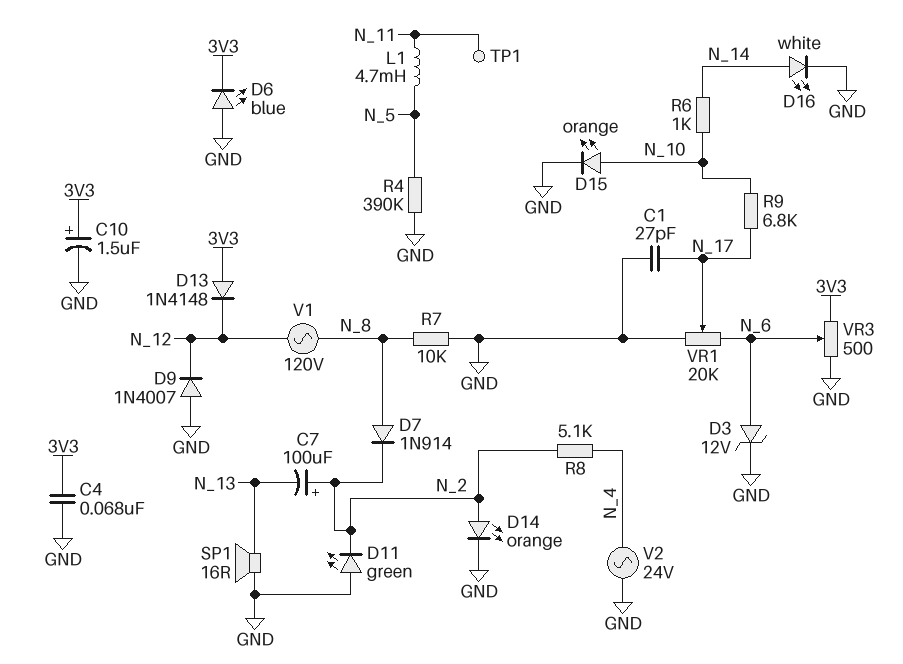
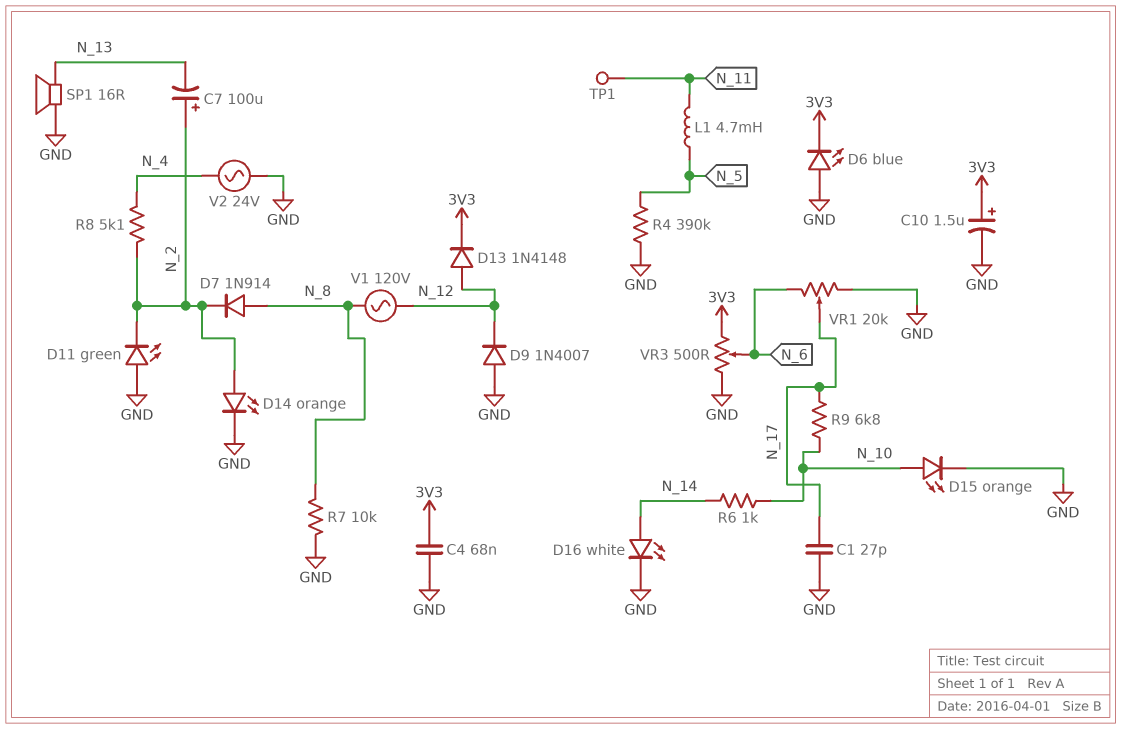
D3: zener 12V (A N_6, K GND) -> none
D13: diode 1N4148 (A 3V3, K N_12) -> diode 1N4148 (A N_12, K 3V3)

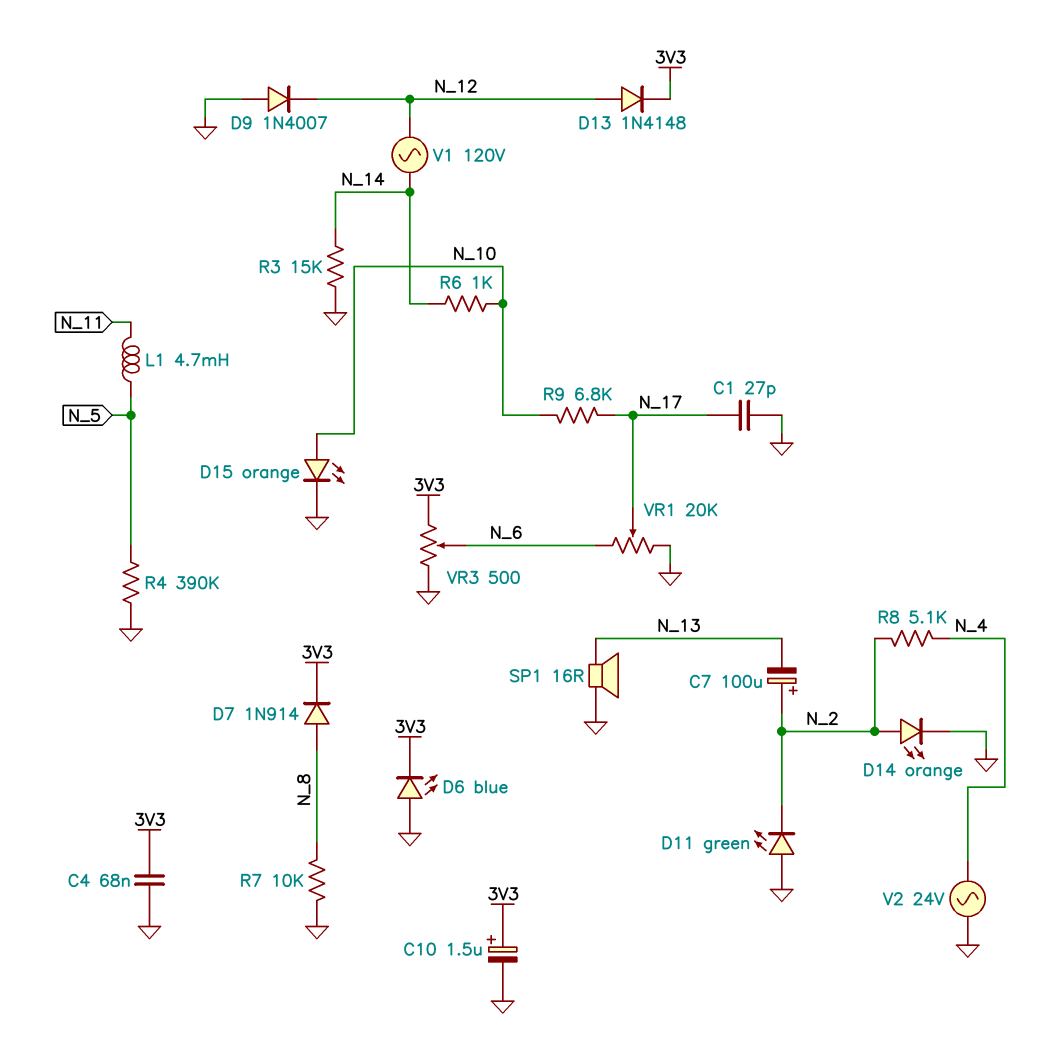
D7: diode 1N914 (A N_8, K N_2) -> diode 1N914 (A N_8, K 3V3)
D16: LED white (A N_14, K GND) -> none
R3: none -> 15k (GND, N_14)
TP1: test point (N_11) -> none
V1: AC 120V (N_8, N_12) -> AC 120V (N_12, N_14)

